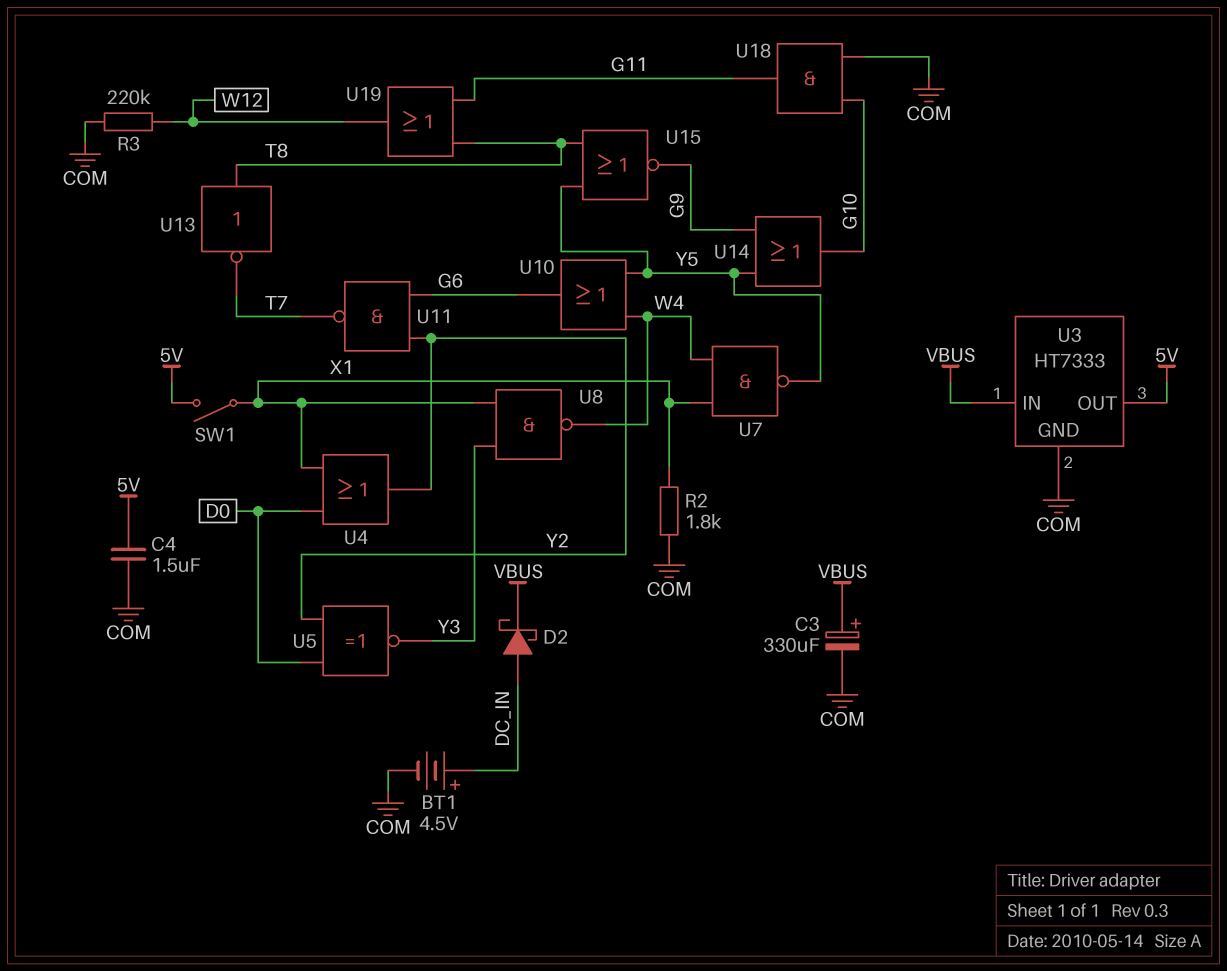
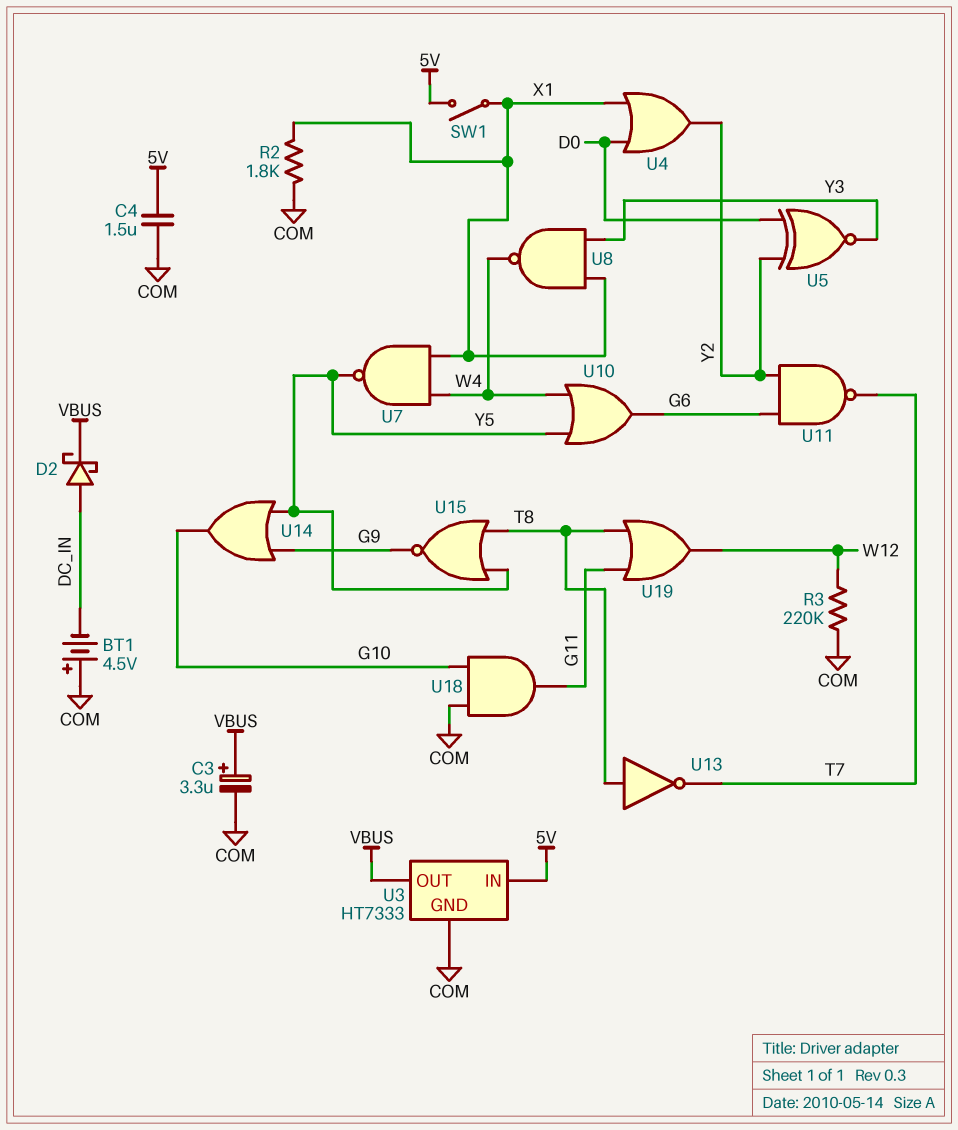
BT1: 4.5V (plus DC_IN, minus COM) -> 4.5V (plus COM, minus DC_IN)
C3: 330uF (plus VBUS, minus COM) -> 3.3uF (plus VBUS, minus COM)
U3 pin IN: VBUS -> 5V
U3 pin OUT: 5V -> VBUS

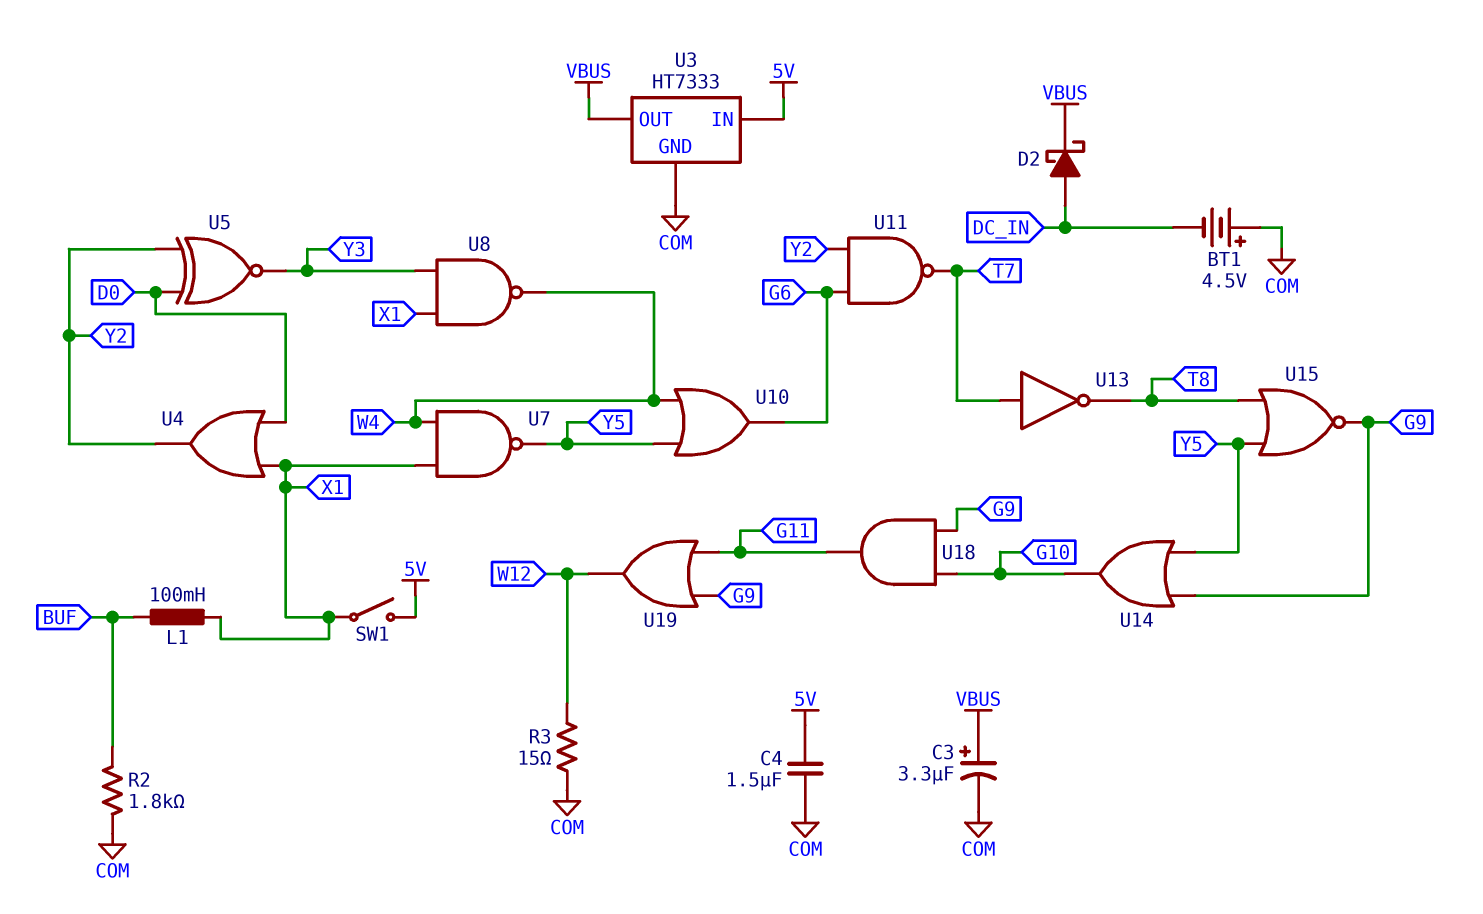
L1: none -> 100mH (BUF, X1)
R2: 1.8k (COM, X1) -> 1.8k (BUF, COM)
R3: 220k (COM, W12) -> 15 (COM, W12)
U13: NOT (in T8, out T7) -> NOT (in T7, out T8)
U18: AND (in COM, in G10, out G11) -> AND (in G9, in G10, out G11)
U19: OR (in G11, in T8, out W12) -> OR (in G9, in G11, out W12)

